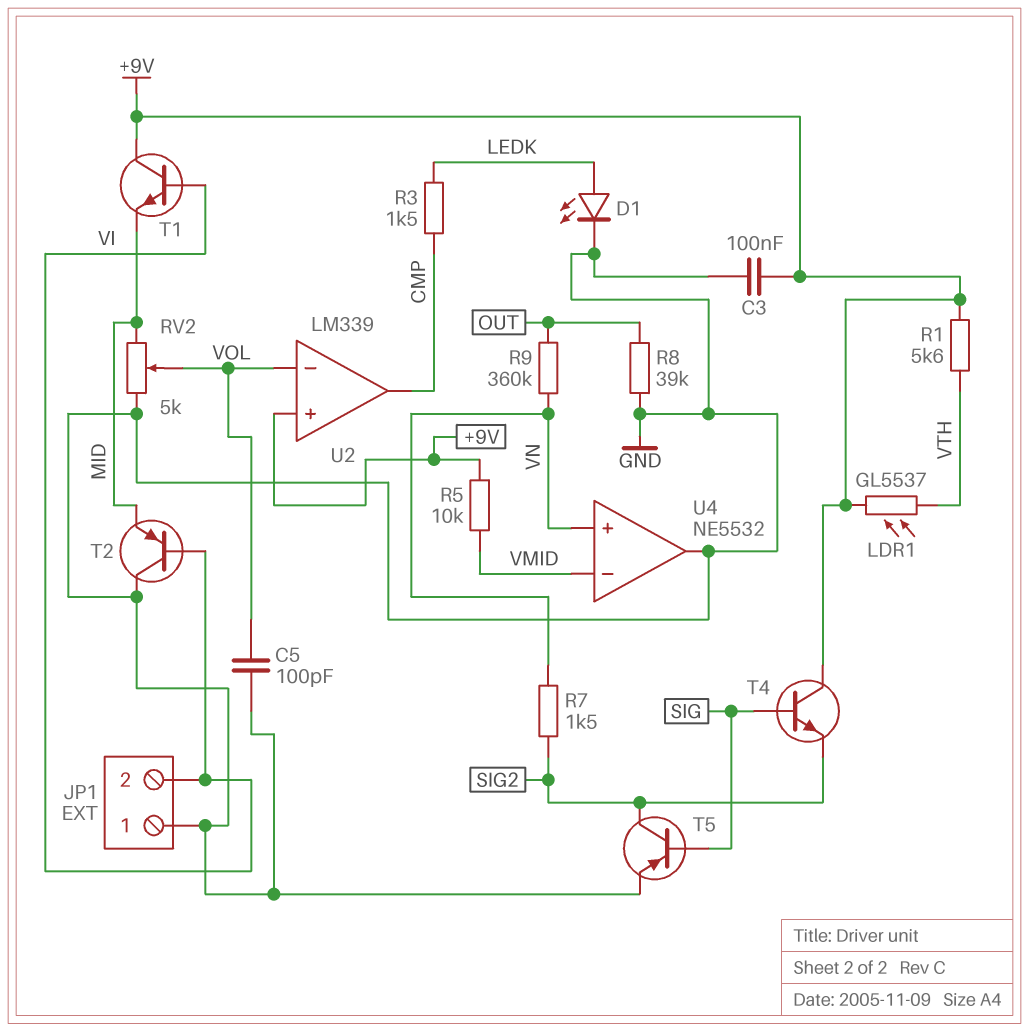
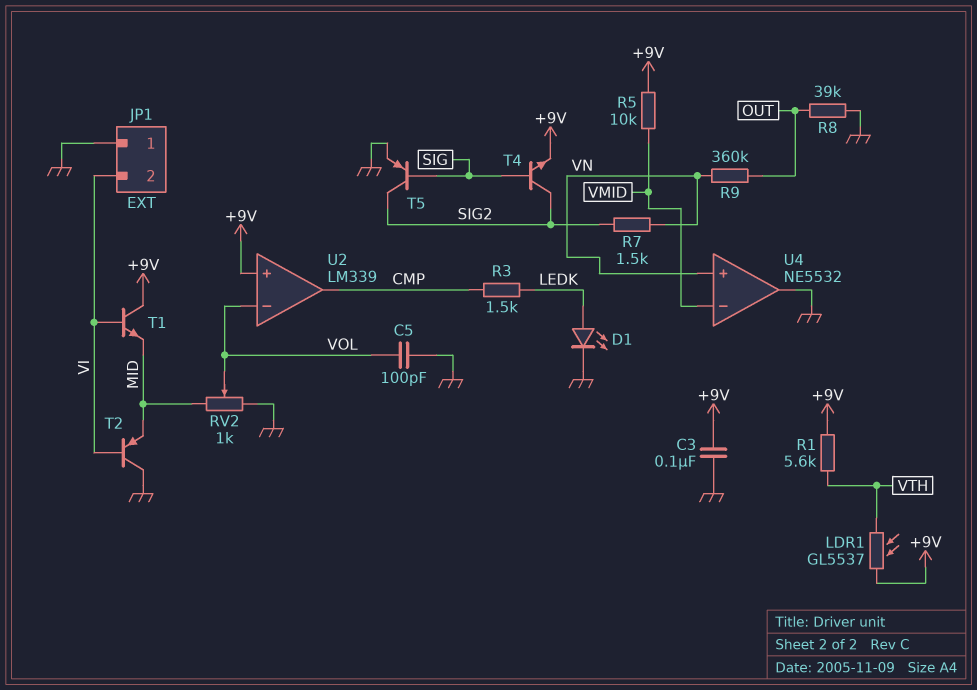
RV2: 5k (GND, MID, wiper VOL) -> 1k (GND, MID, wiper VOL)
T4: NPN (B SIG, C +9V, E SIG2) -> NPN (B SIG, C SIG2, E +9V)

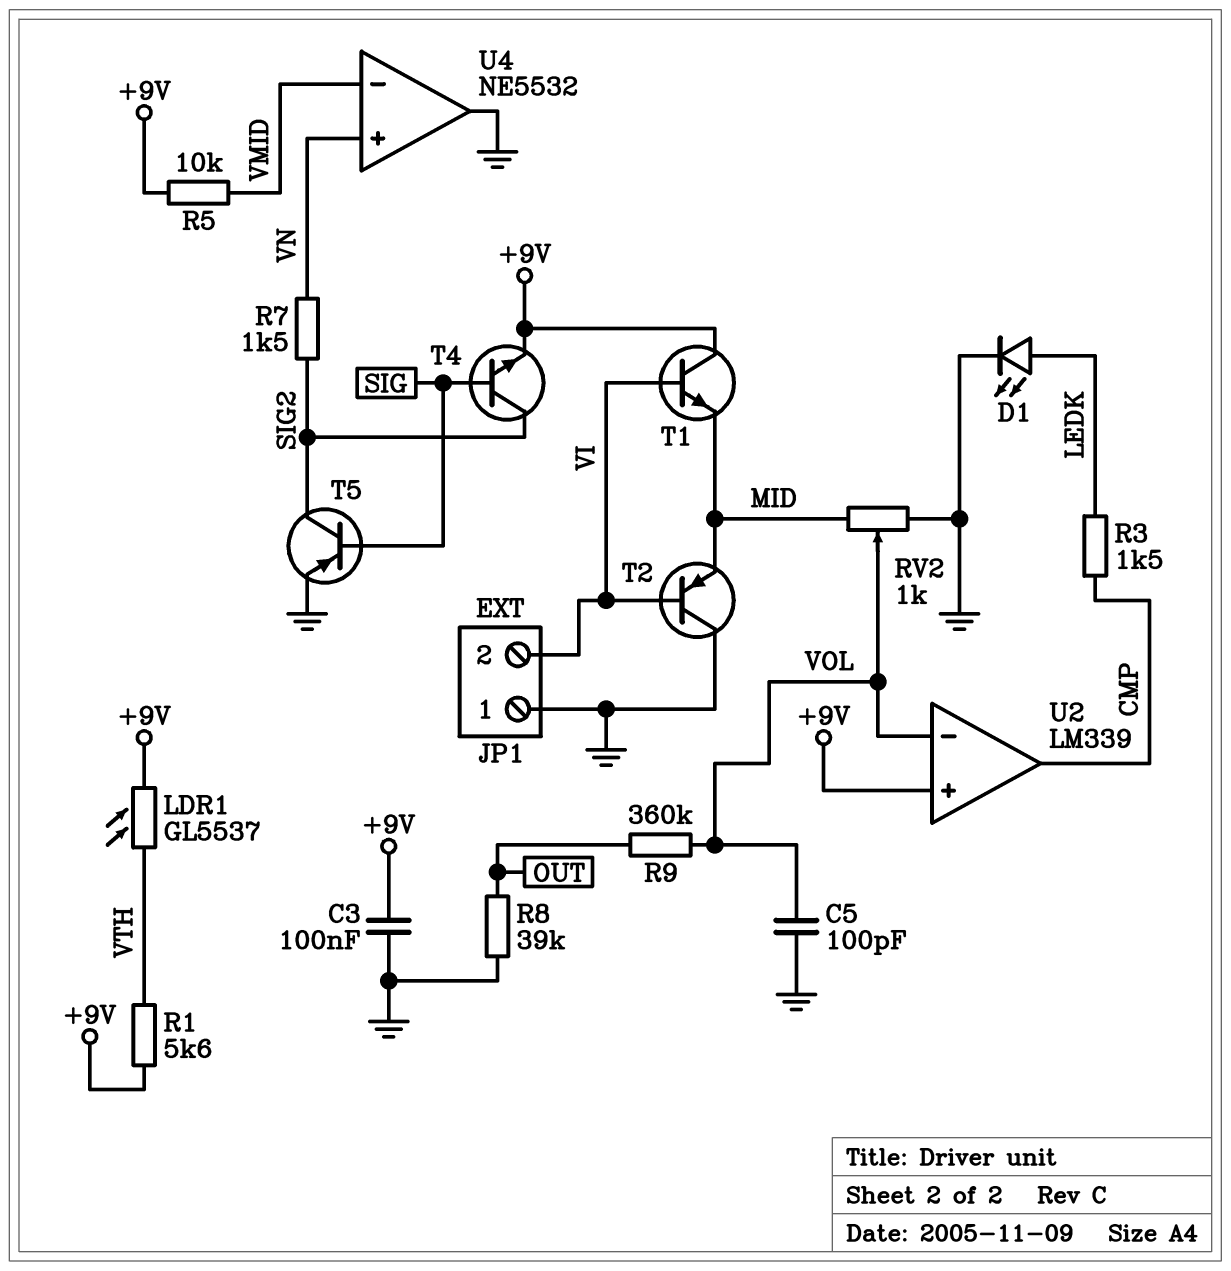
R9: 360k (OUT, VN) -> 360k (OUT, VOL)

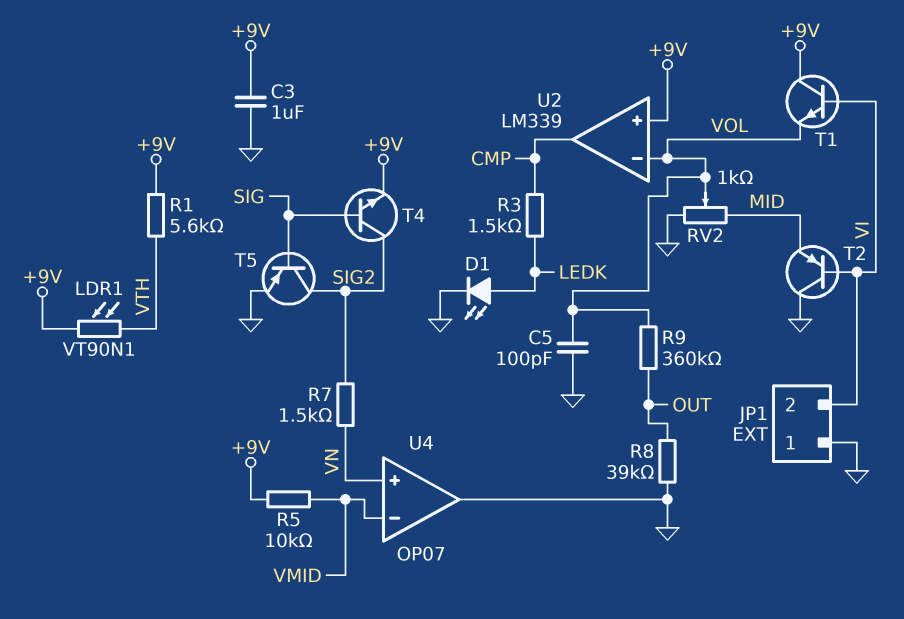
C3: 100nF (+9V, GND) -> 1uF (+9V, GND)
LDR1: GL5537 (+9V, VTH) -> VT90N1 (+9V, VTH)
T1: NPN (B VI, C +9V, E MID) -> NPN (B VI, C +9V, E VOL)
U4: NE5532 -> OP07

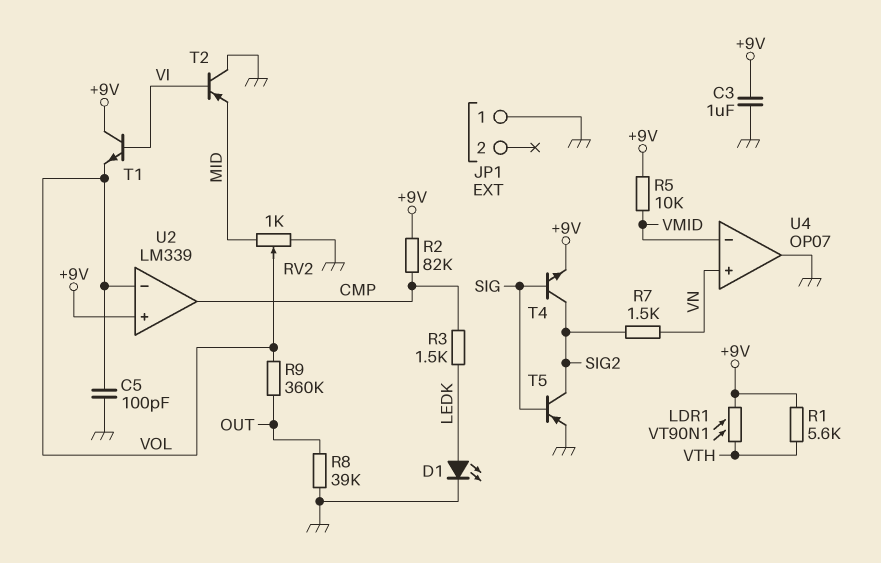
JP1 pin 2: VI -> none
R2: none -> 82k (+9V, CMP)

